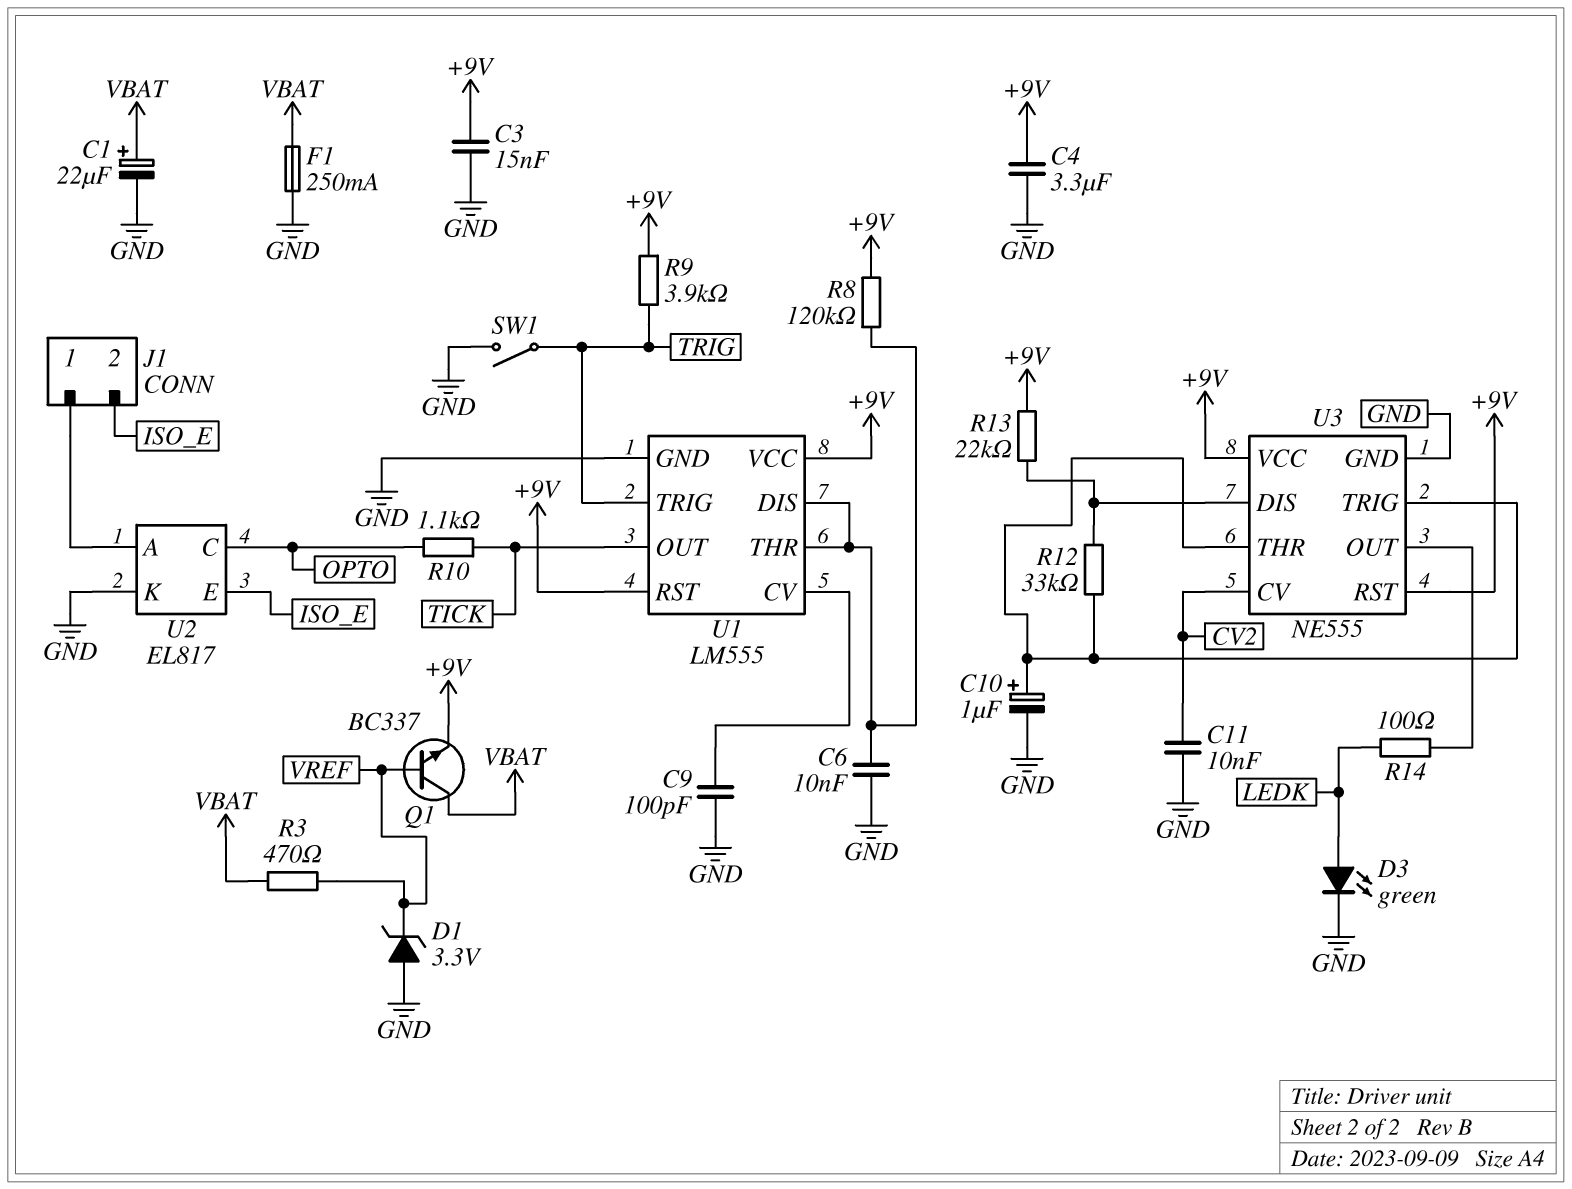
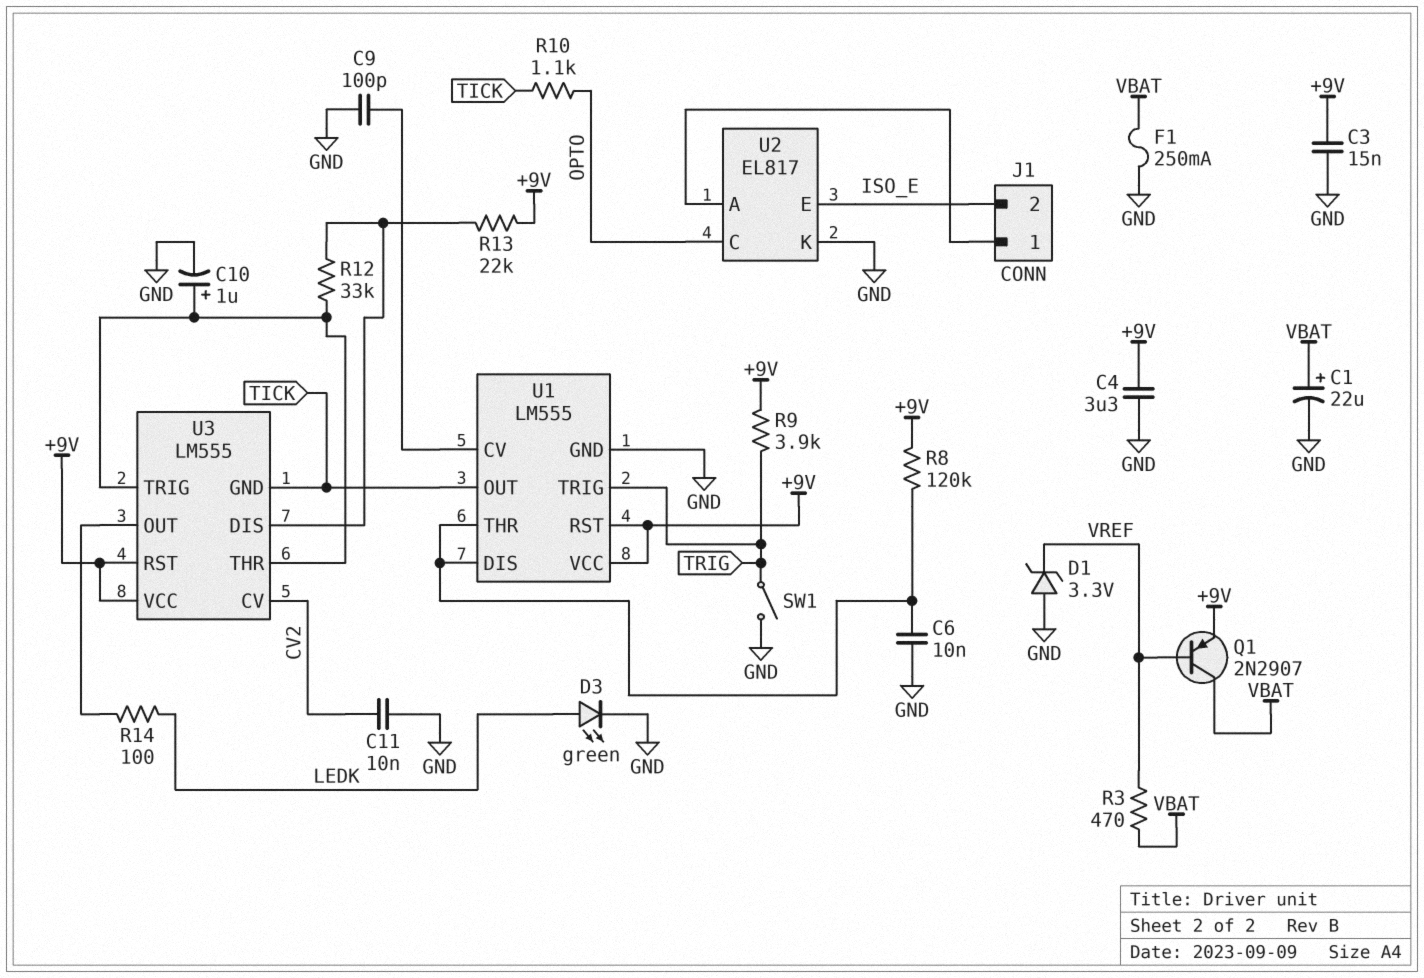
Q1: NPN BC337 (B VREF, C VBAT, E +9V) -> PNP 2N2907 (B VREF, C VBAT, E +9V)
U3: NE555 -> LM555
U3 pin GND: GND -> TICK

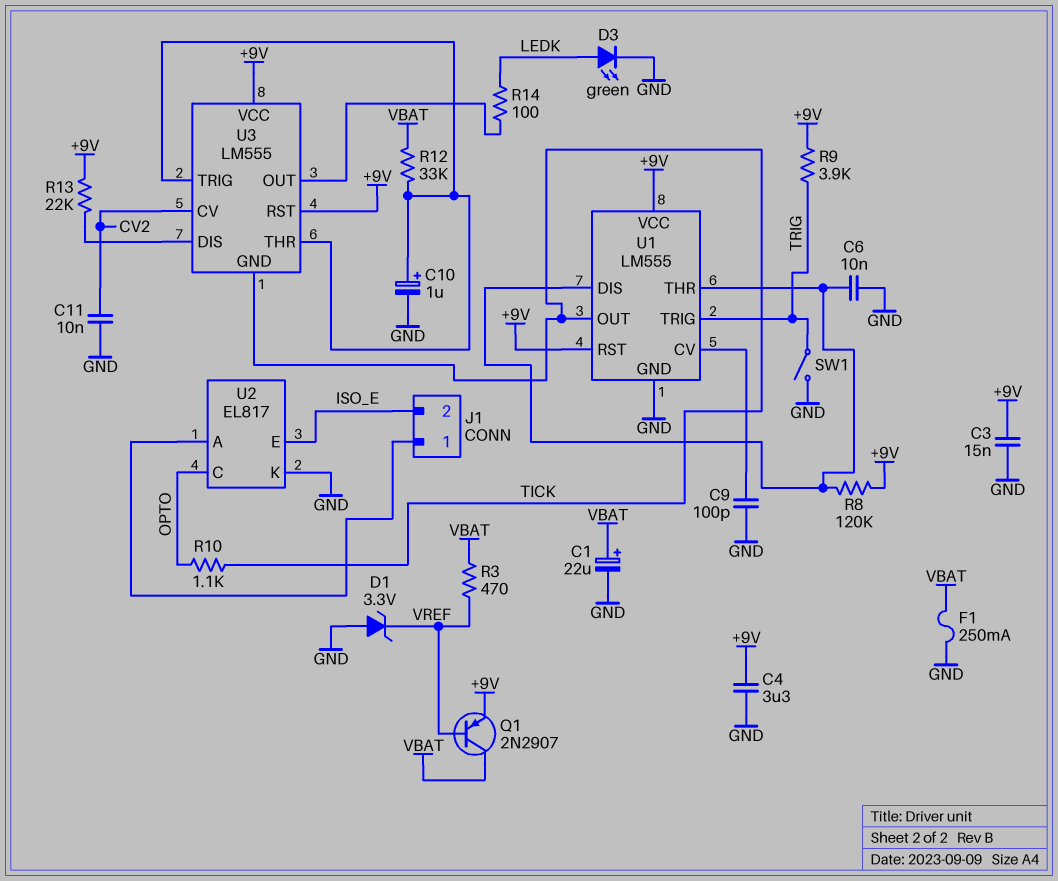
R12: 33k (U3/DIS, U3/THR) -> 33k (U3/THR, VBAT)

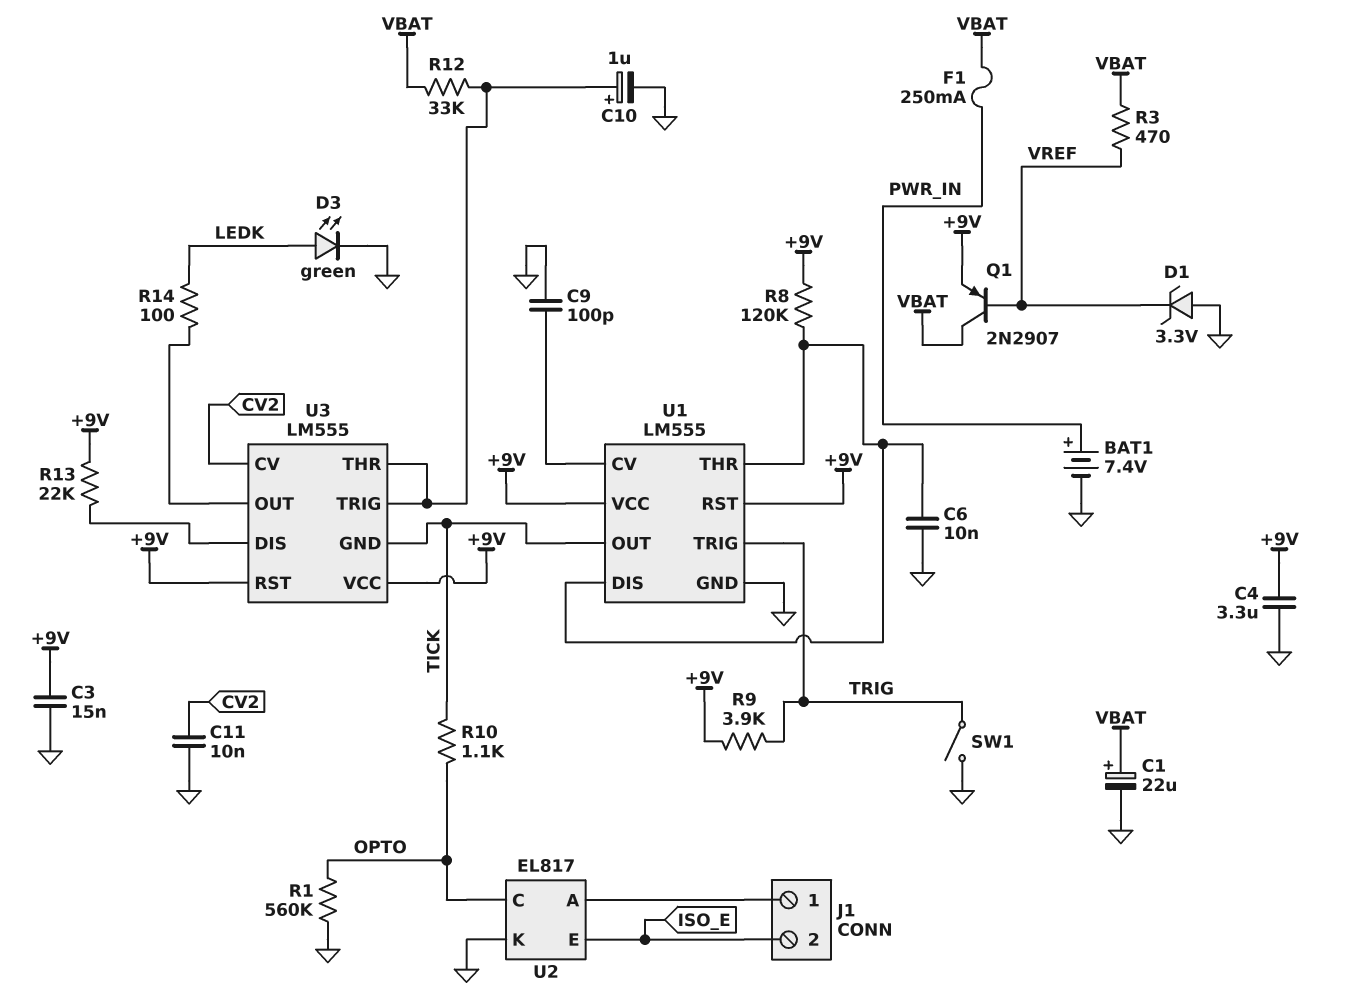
BAT1: none -> 7.4V (plus PWR_IN, minus GND)
F1: 250mA (GND, VBAT) -> 250mA (PWR_IN, VBAT)
R1: none -> 560k (GND, OPTO)

